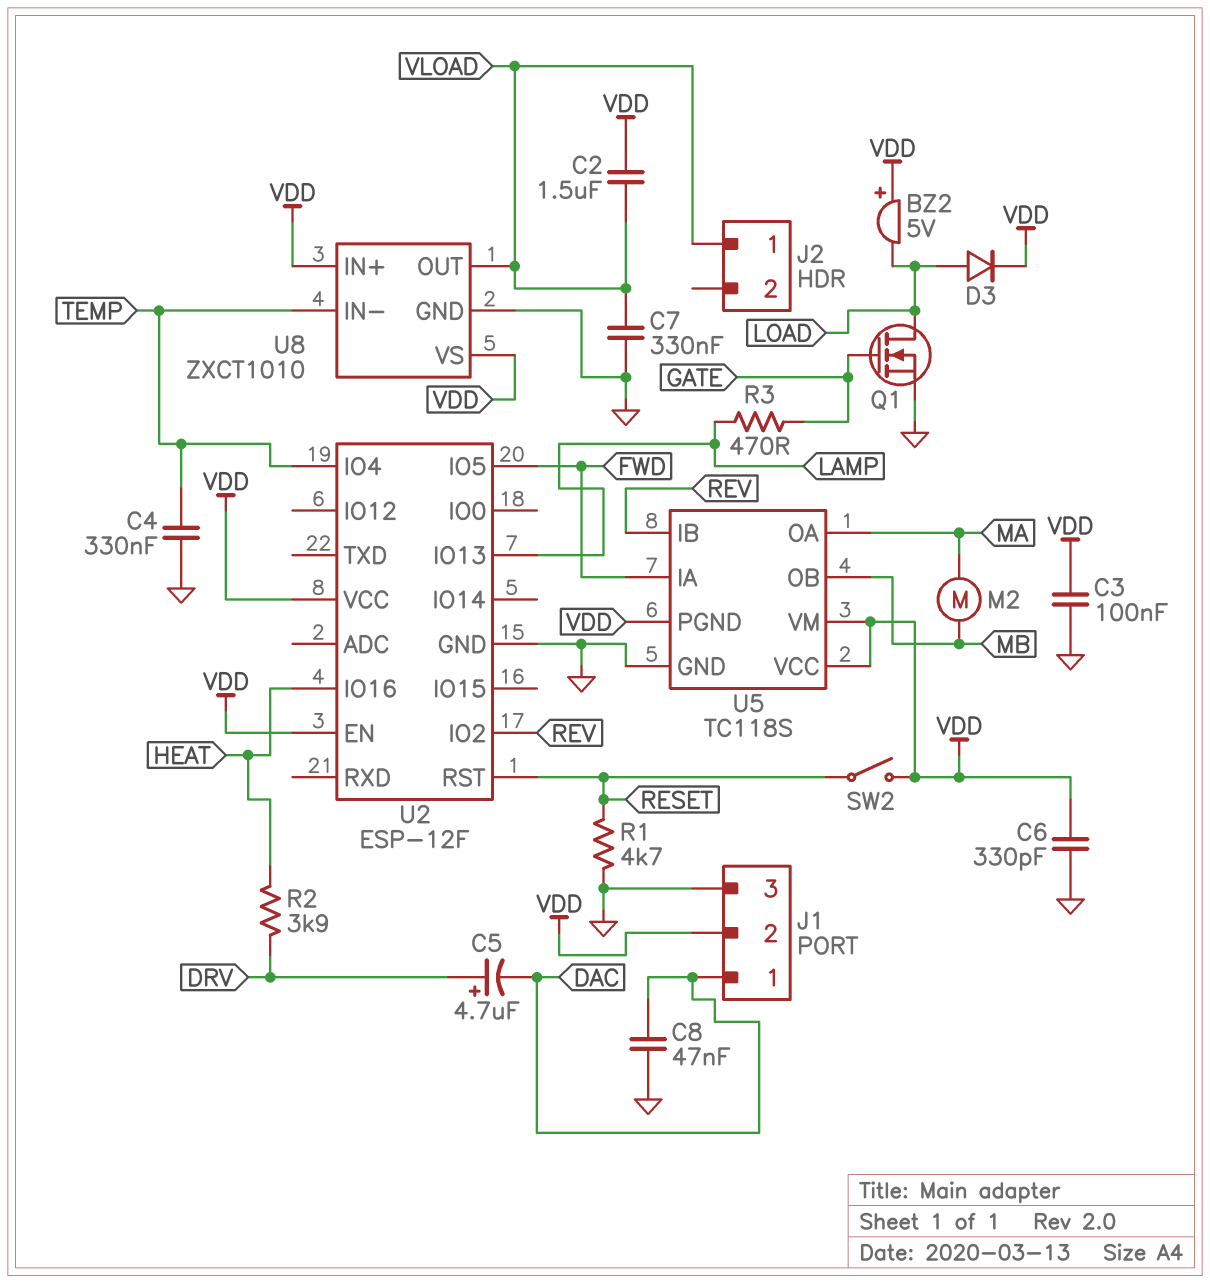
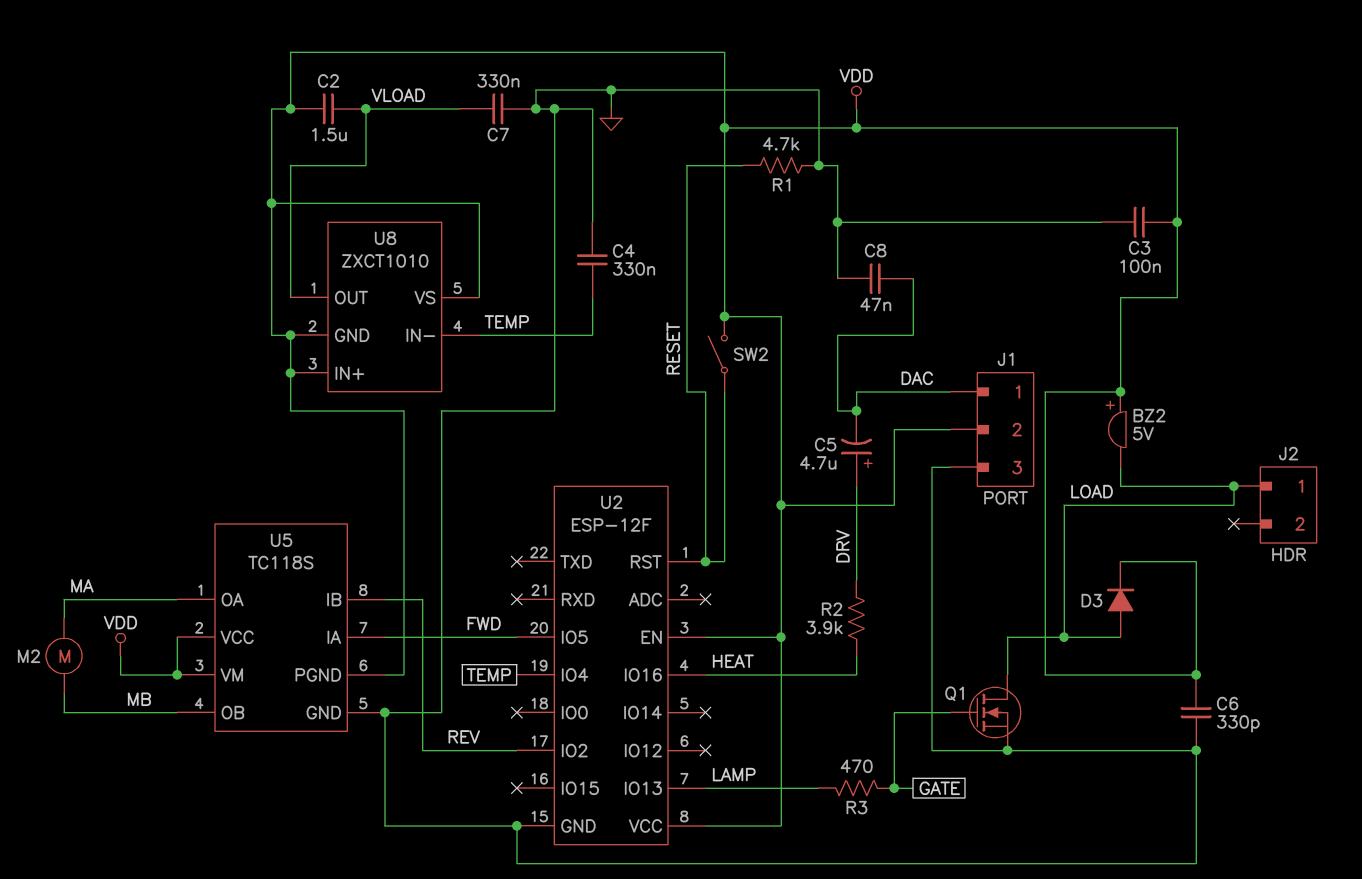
J2 pin 1: VLOAD -> LOAD
U8 pin GND: GND -> VDD

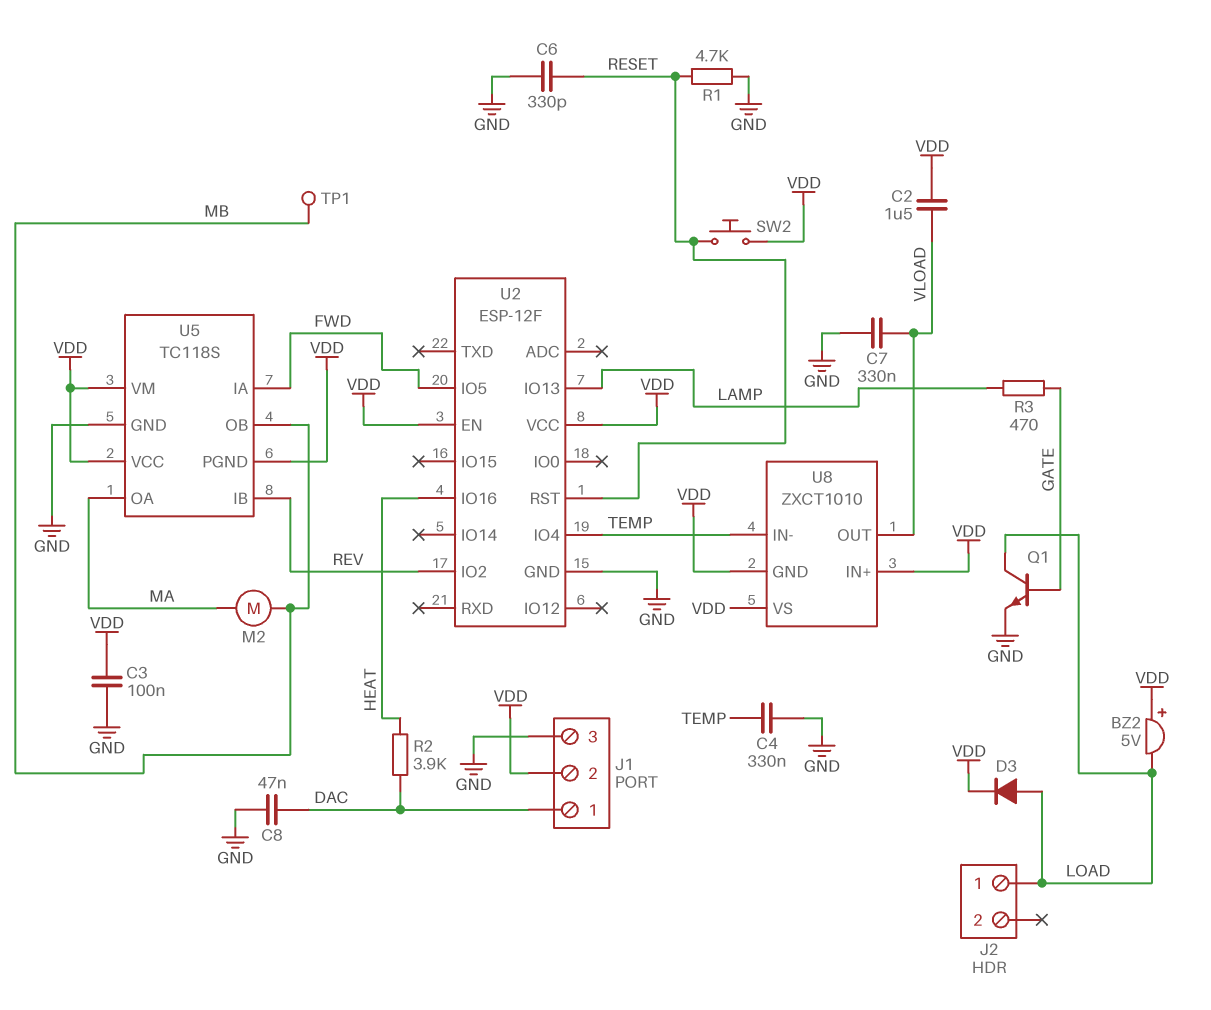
C5: 4.7uF (plus DRV, minus DAC) -> none
C6: 330pF (GND, VDD) -> 330pF (GND, RESET)
Q1: NMOS (G GATE, D LOAD, S GND) -> NPN (B GATE, C LOAD, E GND)
R2: 3.9k (DRV, HEAT) -> 3.9k (DAC, HEAT)
SW2: switch (RESET, VDD) -> button (RESET, VDD)
TP1: none -> test point (MB)

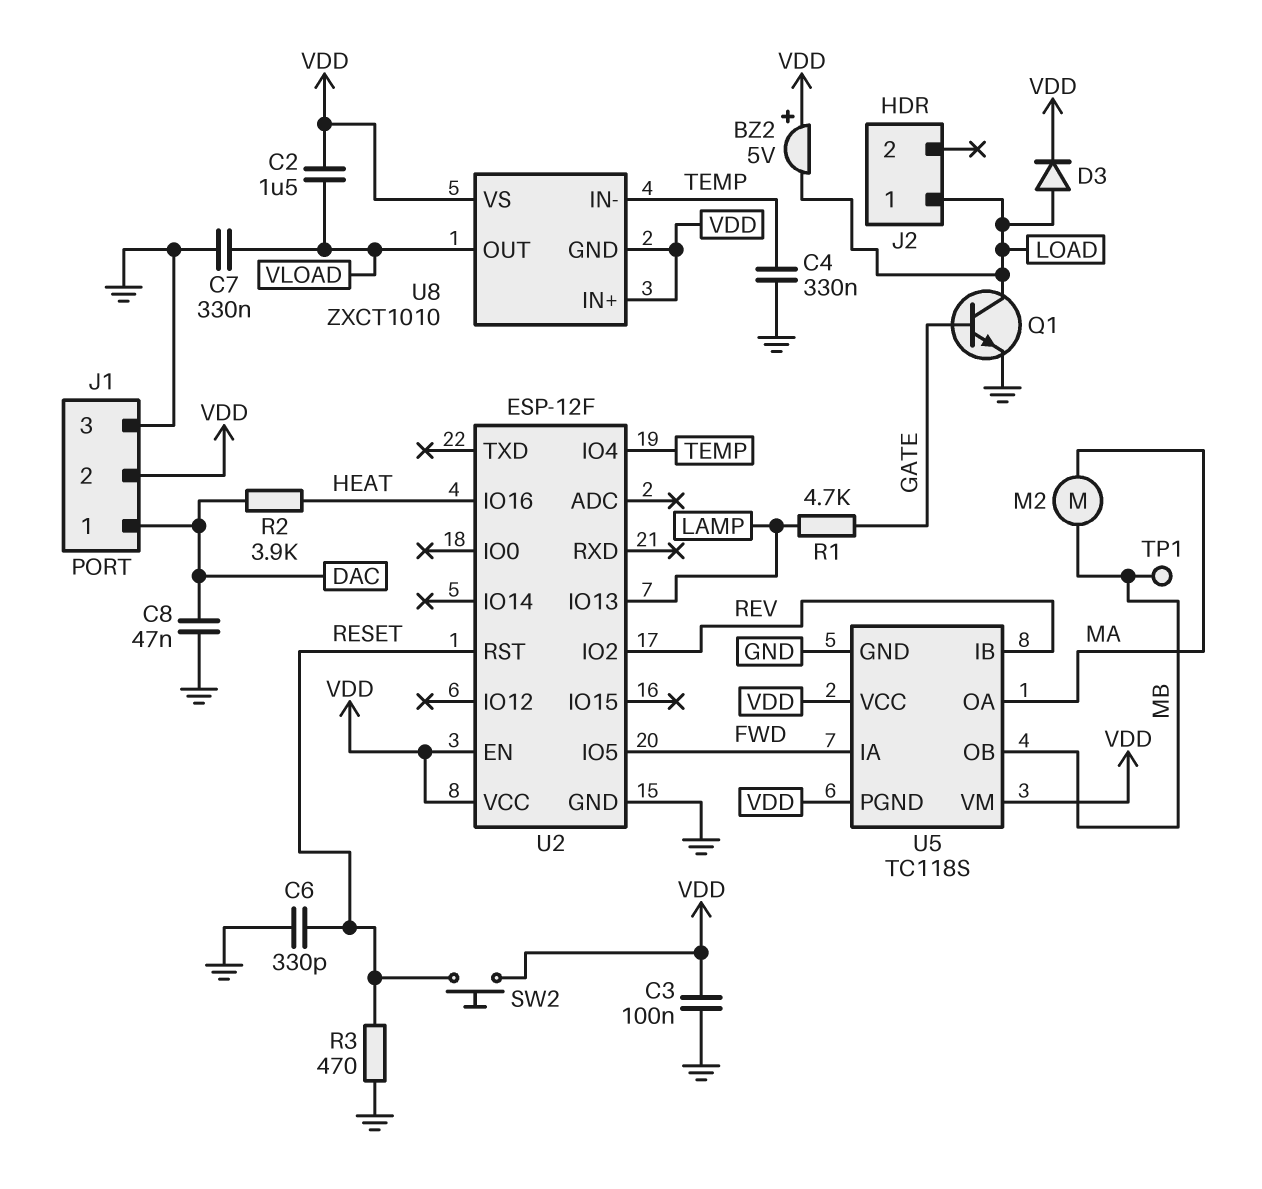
R1: 4.7k (GND, RESET) -> 4.7k (GATE, LAMP)
R3: 470 (GATE, LAMP) -> 470 (GND, RESET)

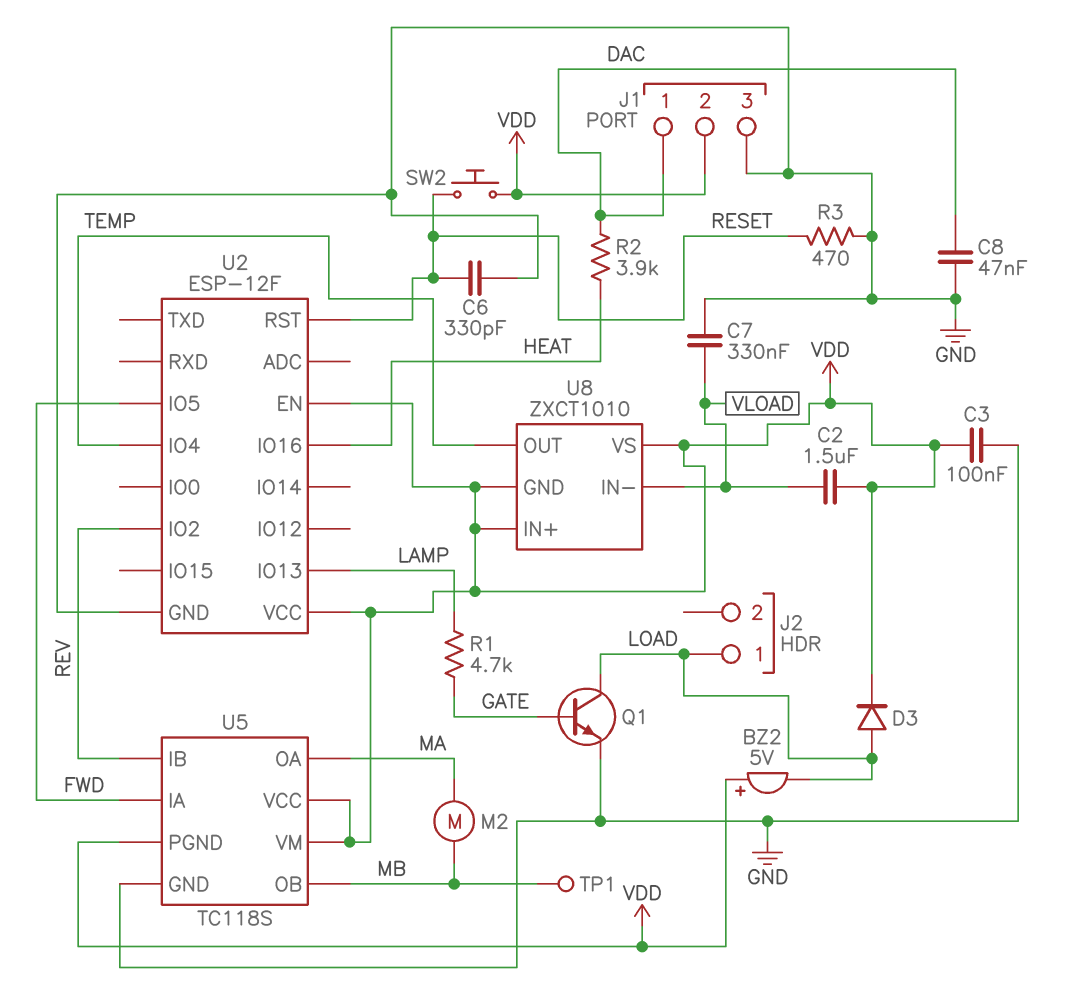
C4: 330nF (GND, TEMP) -> none
U8 pin IN-: TEMP -> VLOAD
U8 pin OUT: VLOAD -> TEMP

